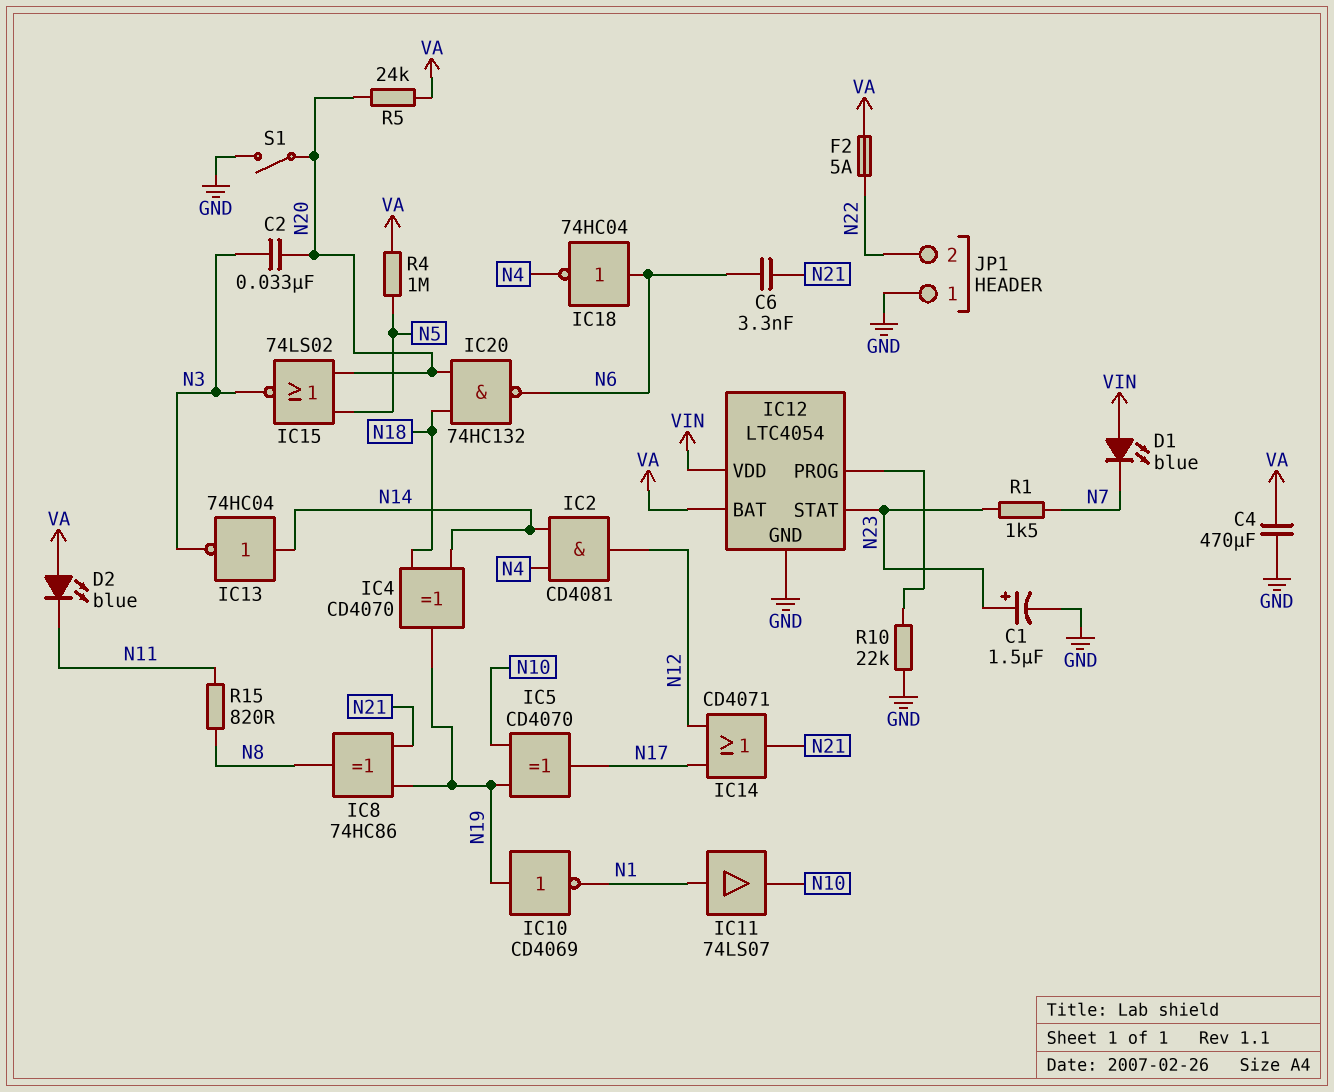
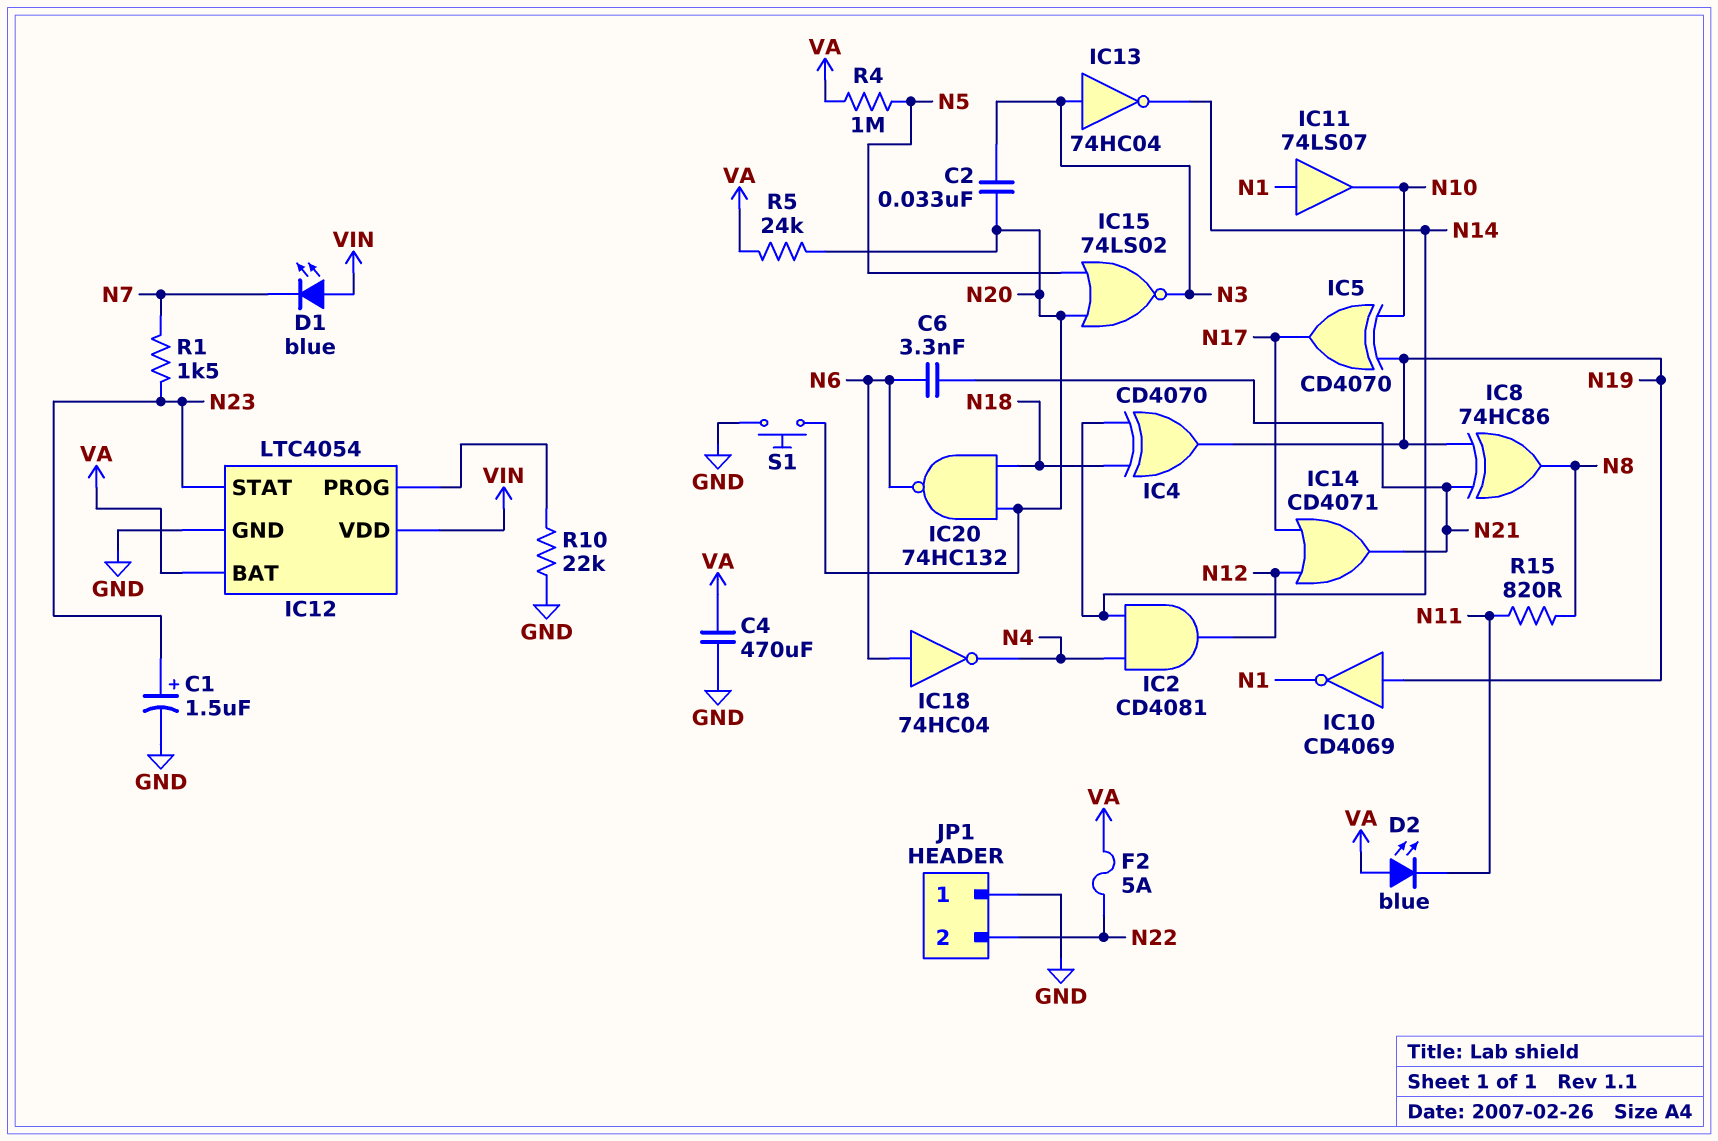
IC13: NOT 74HC04 (in N14, out N3) -> NOT 74HC04 (in N3, out N14)
S1: switch (GND, N20) -> button (GND, N20)

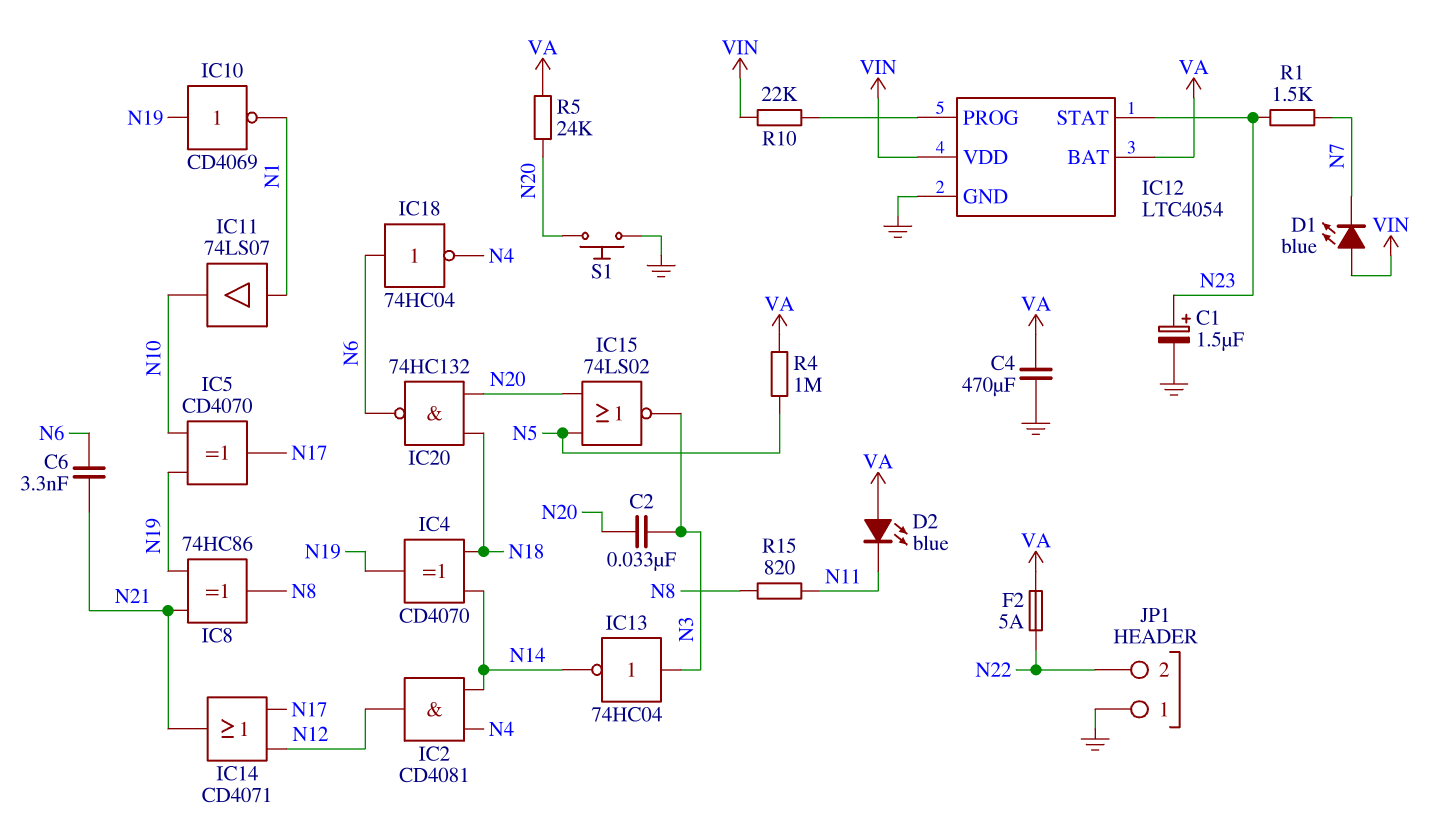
R10: 22k (GND, IC12/PROG) -> 22k (IC12/PROG, VIN)

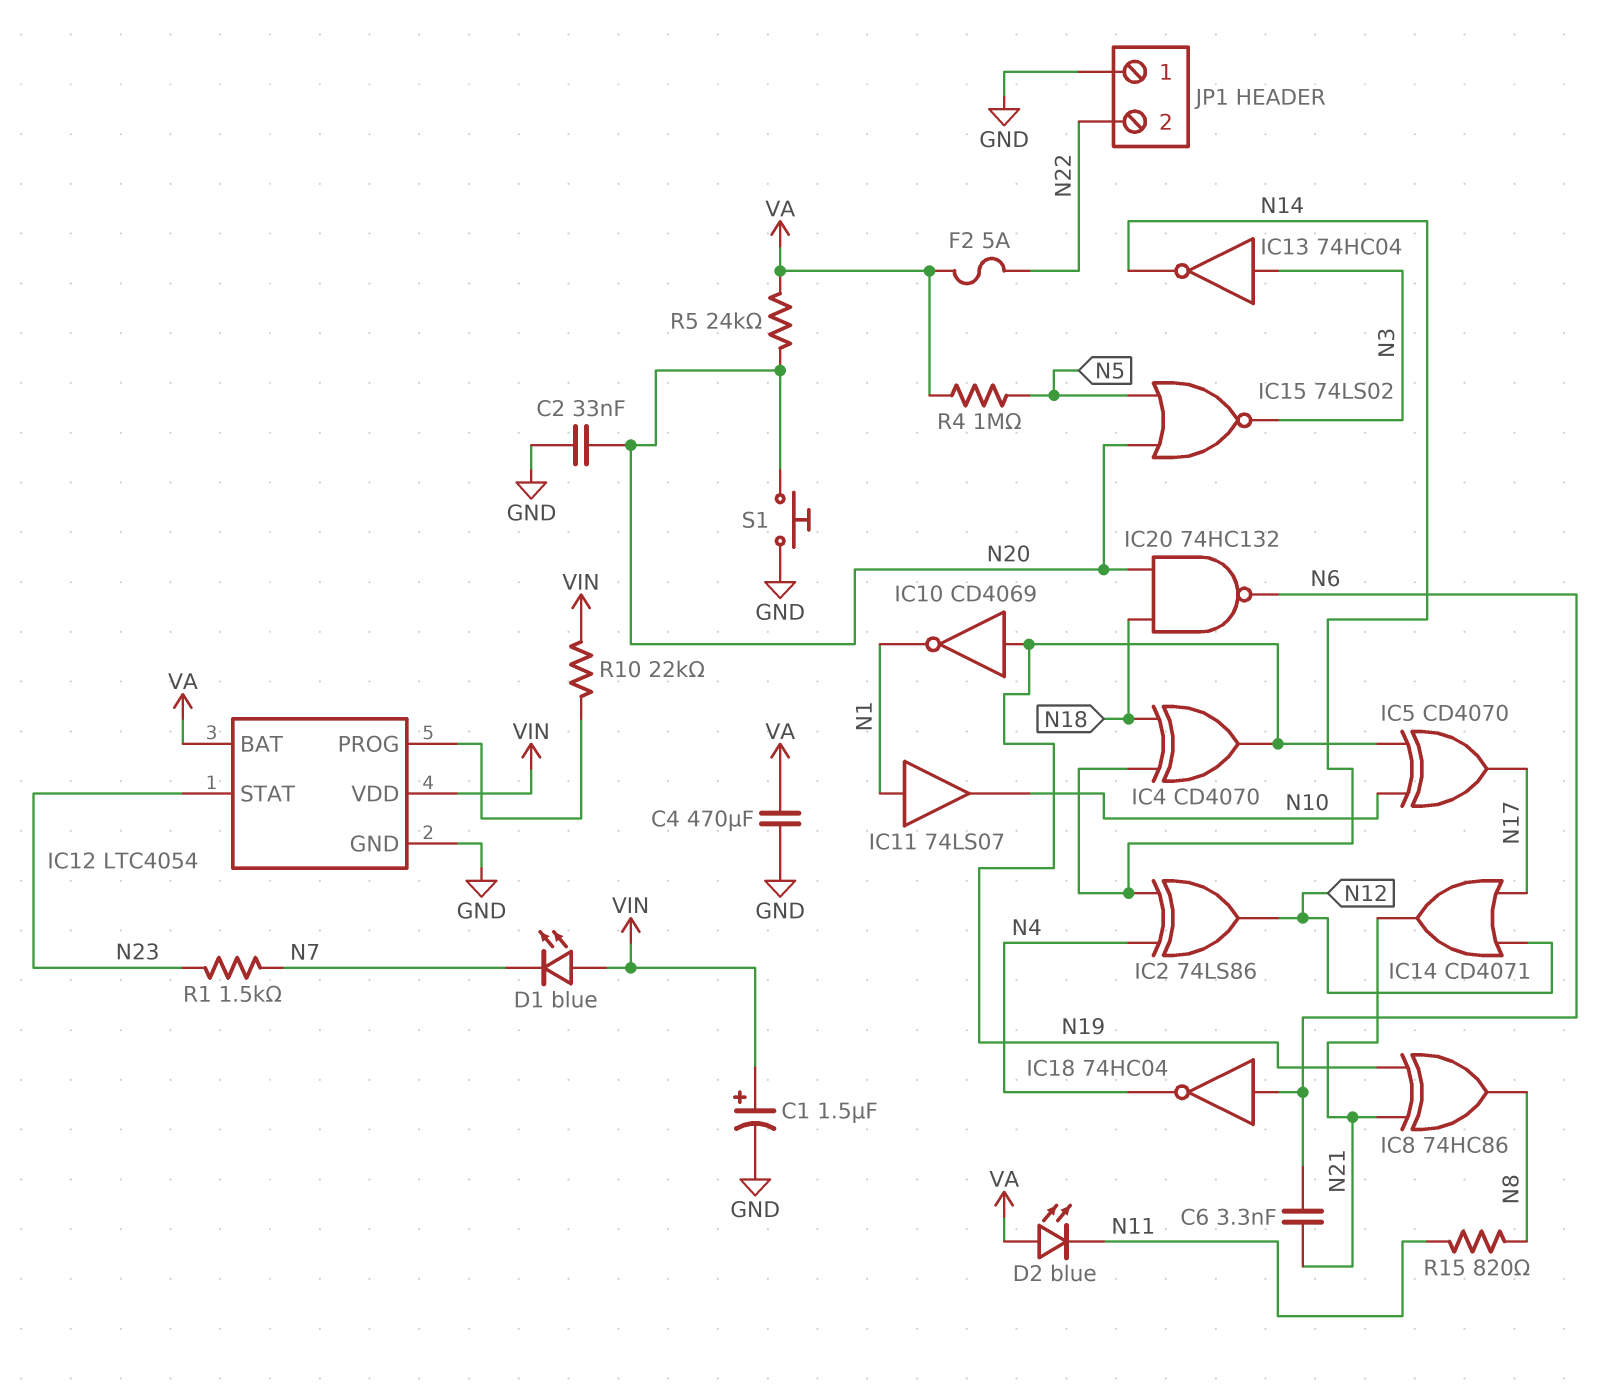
C1: 1.5uF (plus N23, minus GND) -> 1.5uF (plus VIN, minus GND)
C2: 33nF (N3, N20) -> 33nF (GND, N20)
IC2: AND CD4081 (in N4, in N14, out N12) -> XOR 74LS86 (in N4, in N14, out N12)

